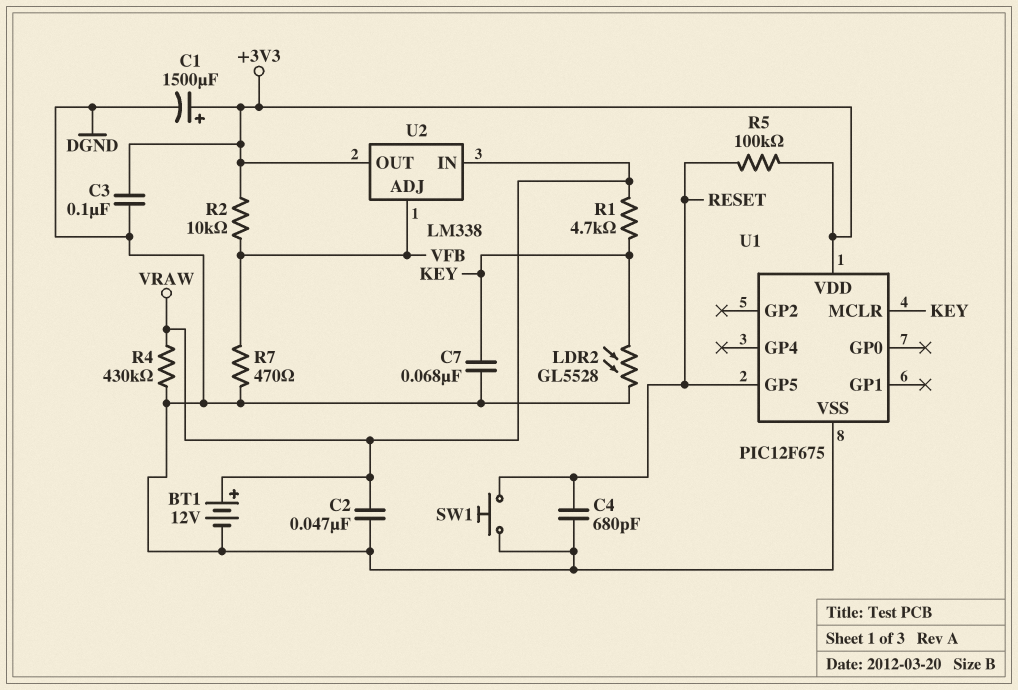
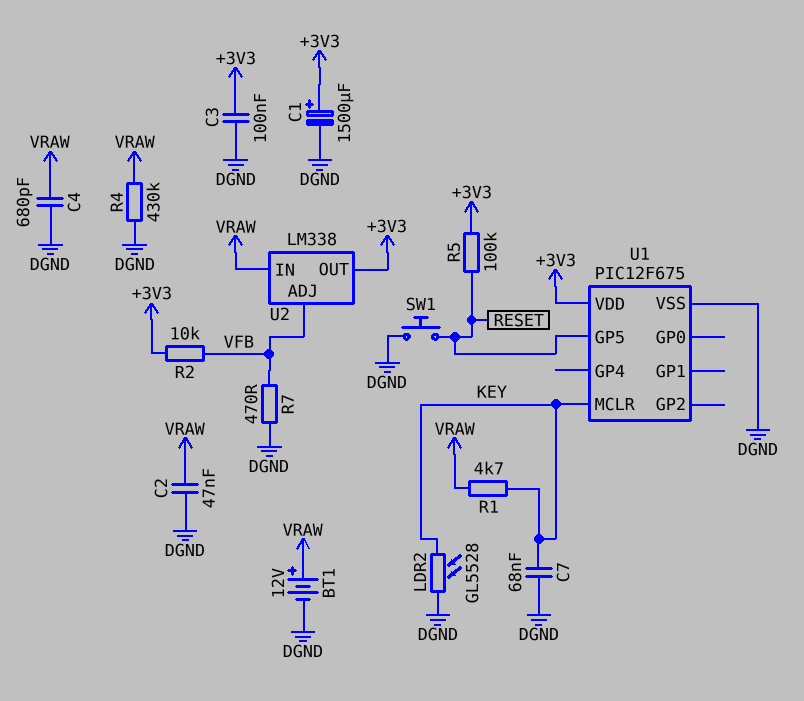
C4: 680pF (DGND, RESET) -> 680pF (DGND, VRAW)

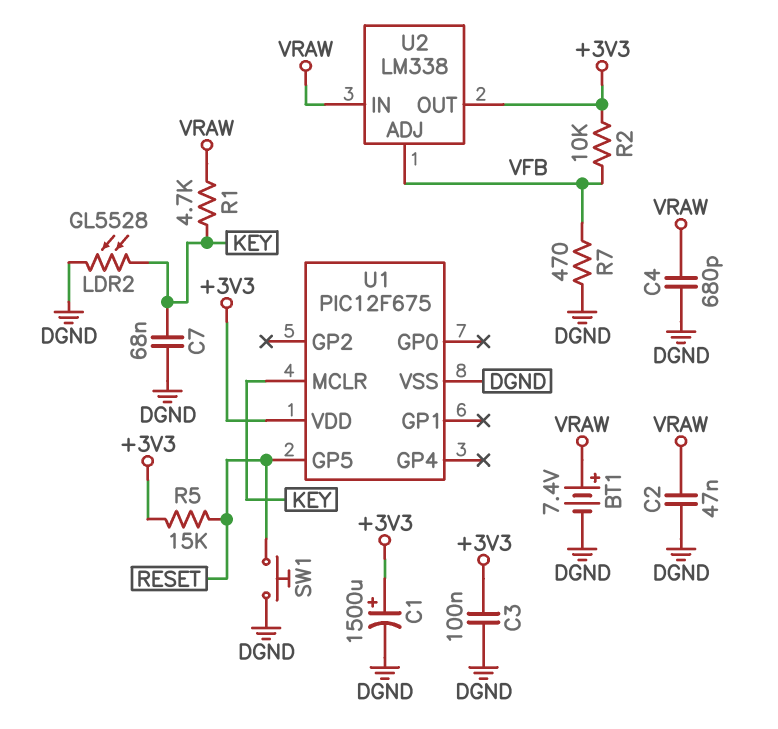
BT1: 12V (plus VRAW, minus DGND) -> 7.4V (plus VRAW, minus DGND)
R4: 430k (DGND, VRAW) -> none
R5: 100k (+3V3, RESET) -> 15k (+3V3, RESET)

